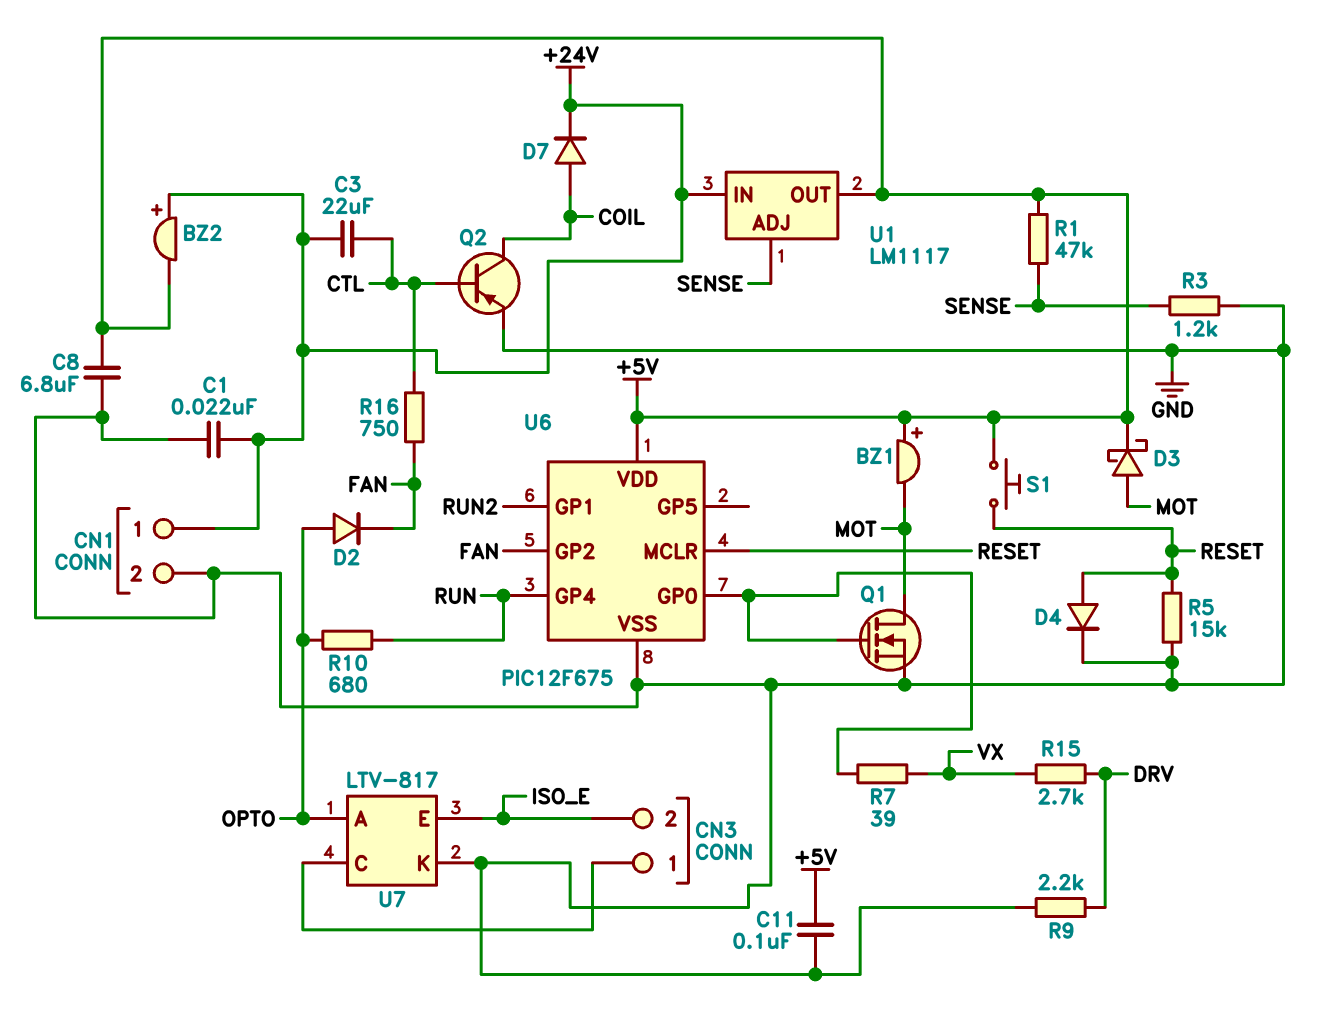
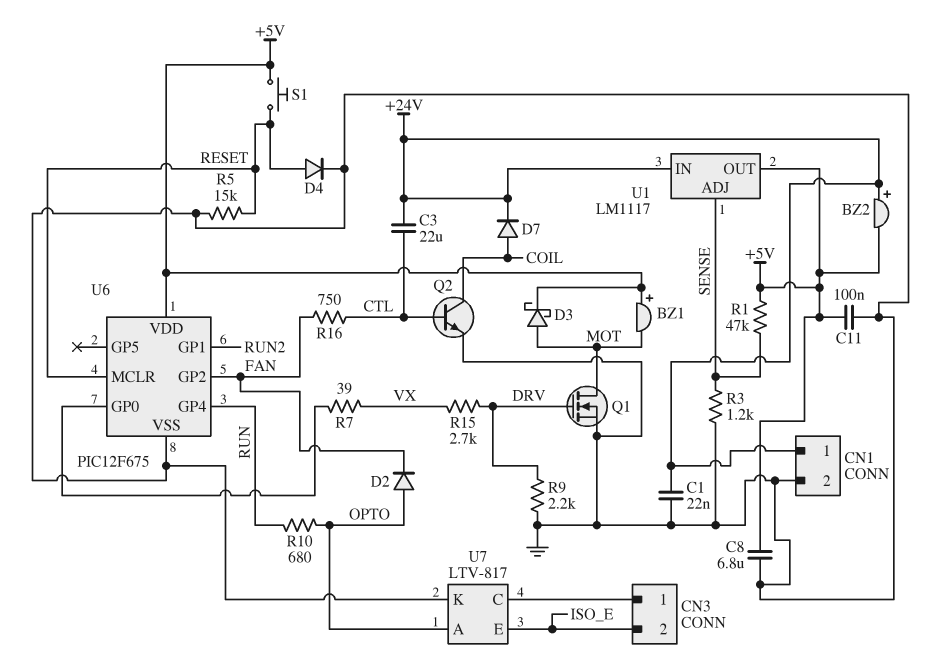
Q1: NMOS (G U6/GP0, D MOT, S GND) -> NMOS (G DRV, D MOT, S GND)
Q2: PNP (B CTL, C COIL, E GND) -> NPN (B CTL, C COIL, E GND)

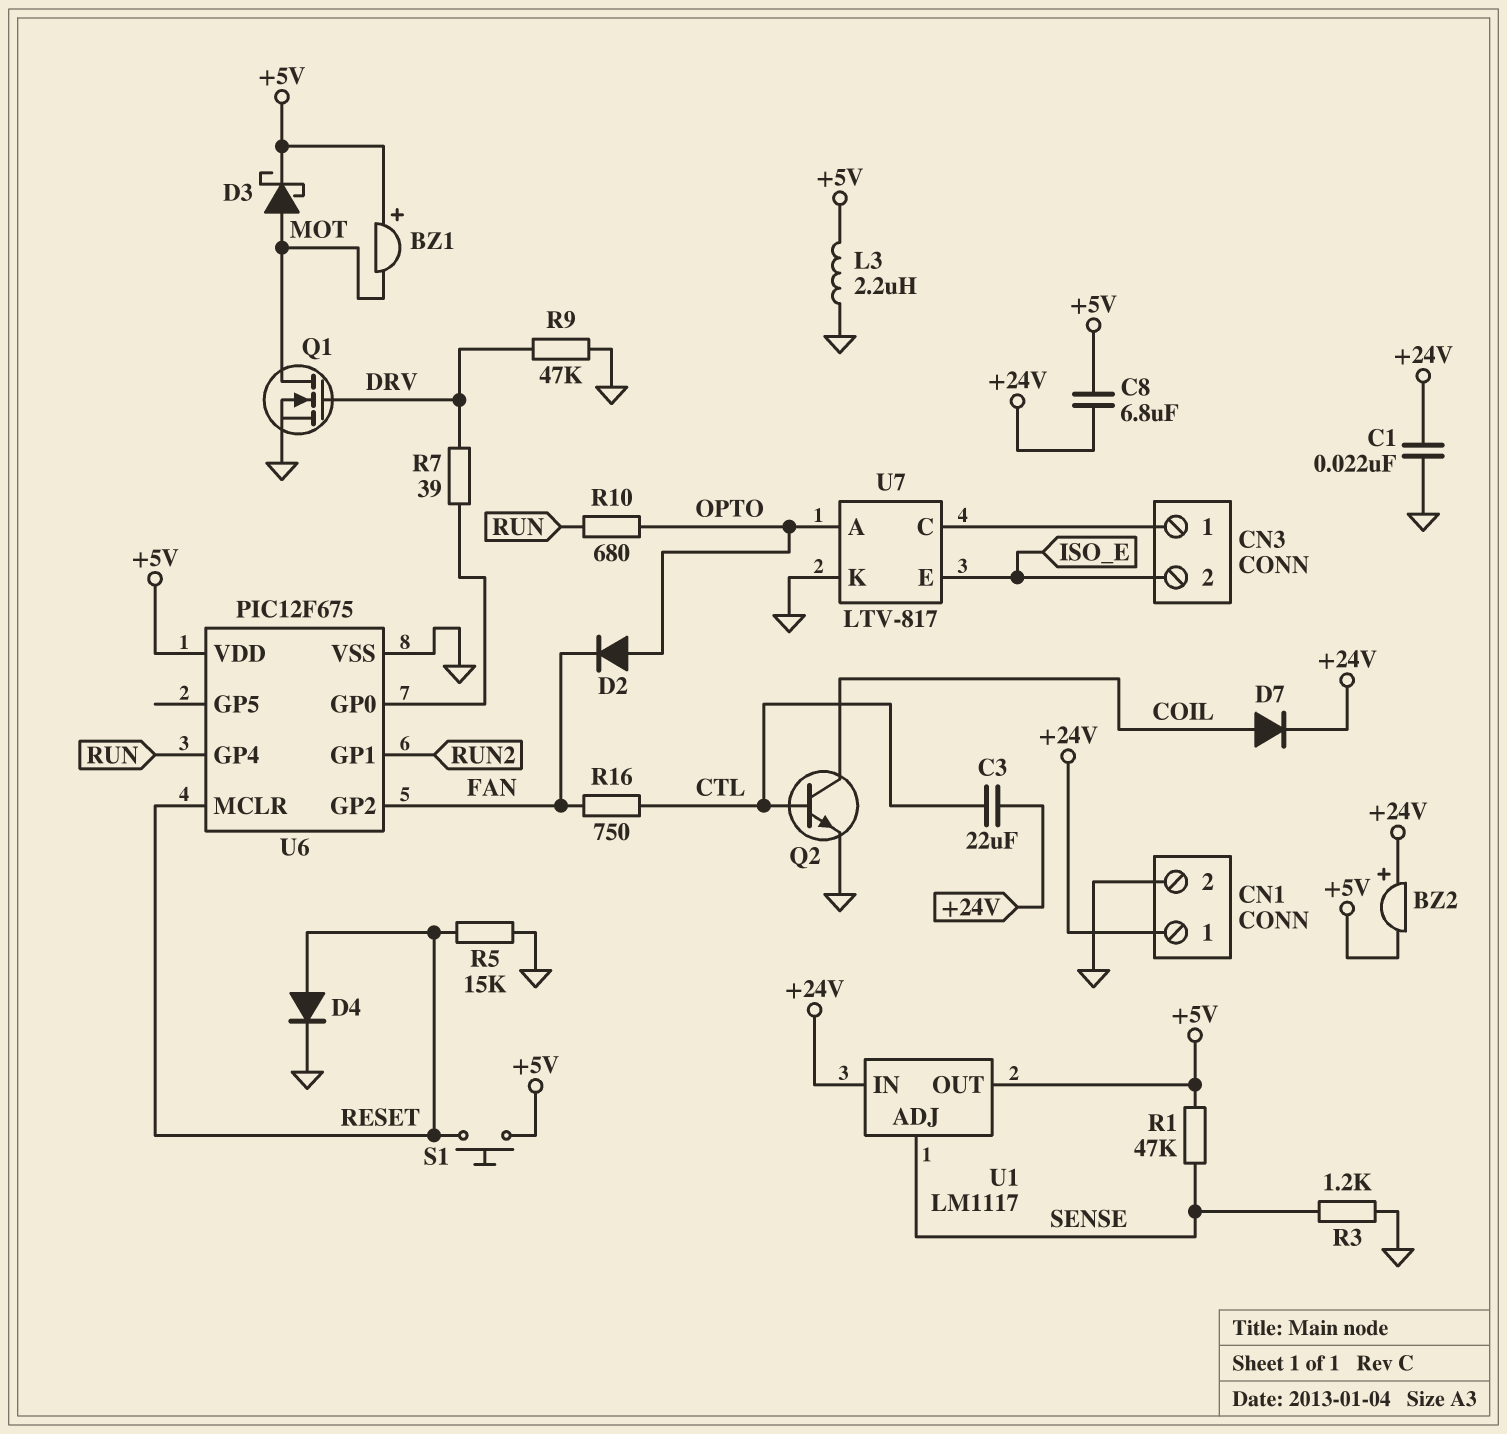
C8: 6.8uF (+5V, GND) -> 6.8uF (+5V, +24V)
C11: 100nF (+5V, GND) -> none
L3: none -> 2.2uH (+5V, GND)
R7: 39 (U6/GP0, VX) -> 39 (DRV, U6/GP0)
R9: 2.2k (DRV, GND) -> 47k (DRV, GND)
R15: 2.7k (DRV, VX) -> none

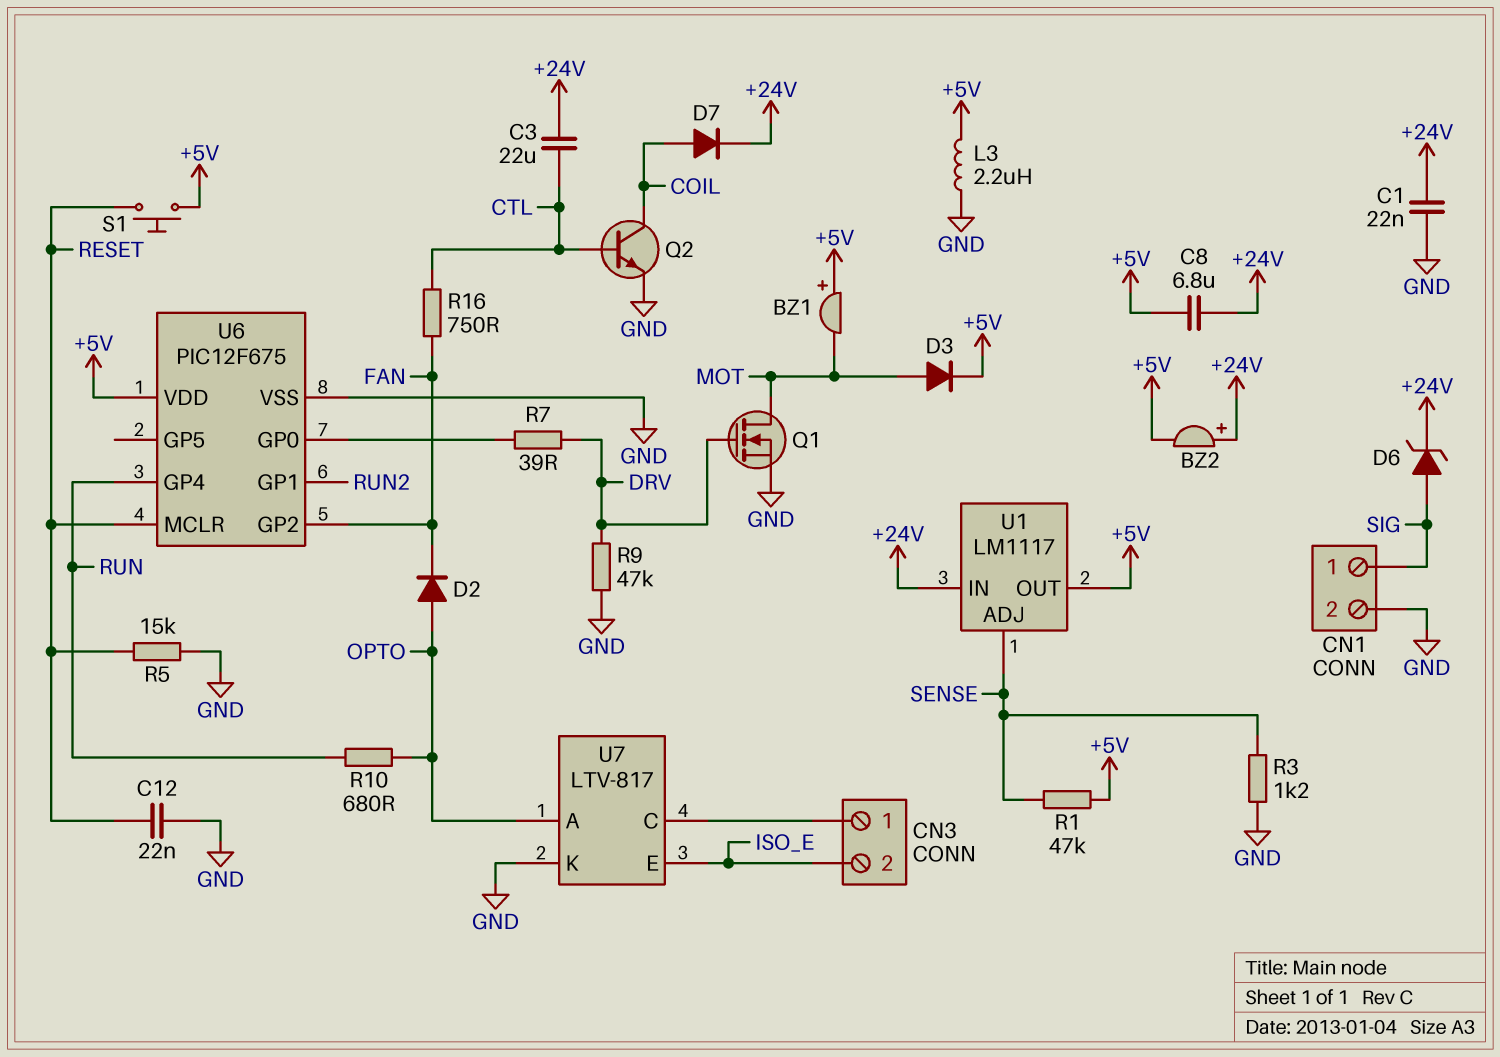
C12: none -> 22nF (GND, RESET)
CN1 pin 1: +24V -> SIG
D3: schottky (A MOT, K +5V) -> diode (A MOT, K +5V)
D4: diode (A RESET, K GND) -> none
D6: none -> zener (A SIG, K +24V)

